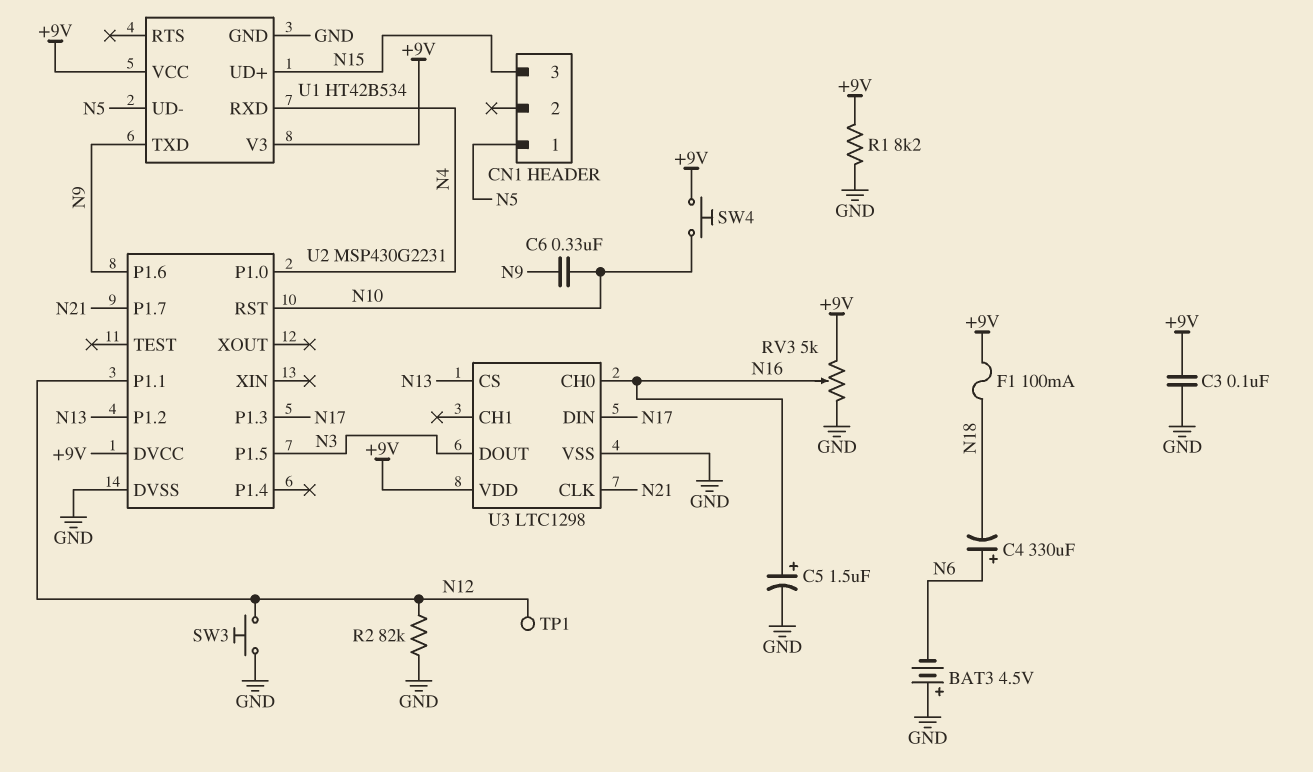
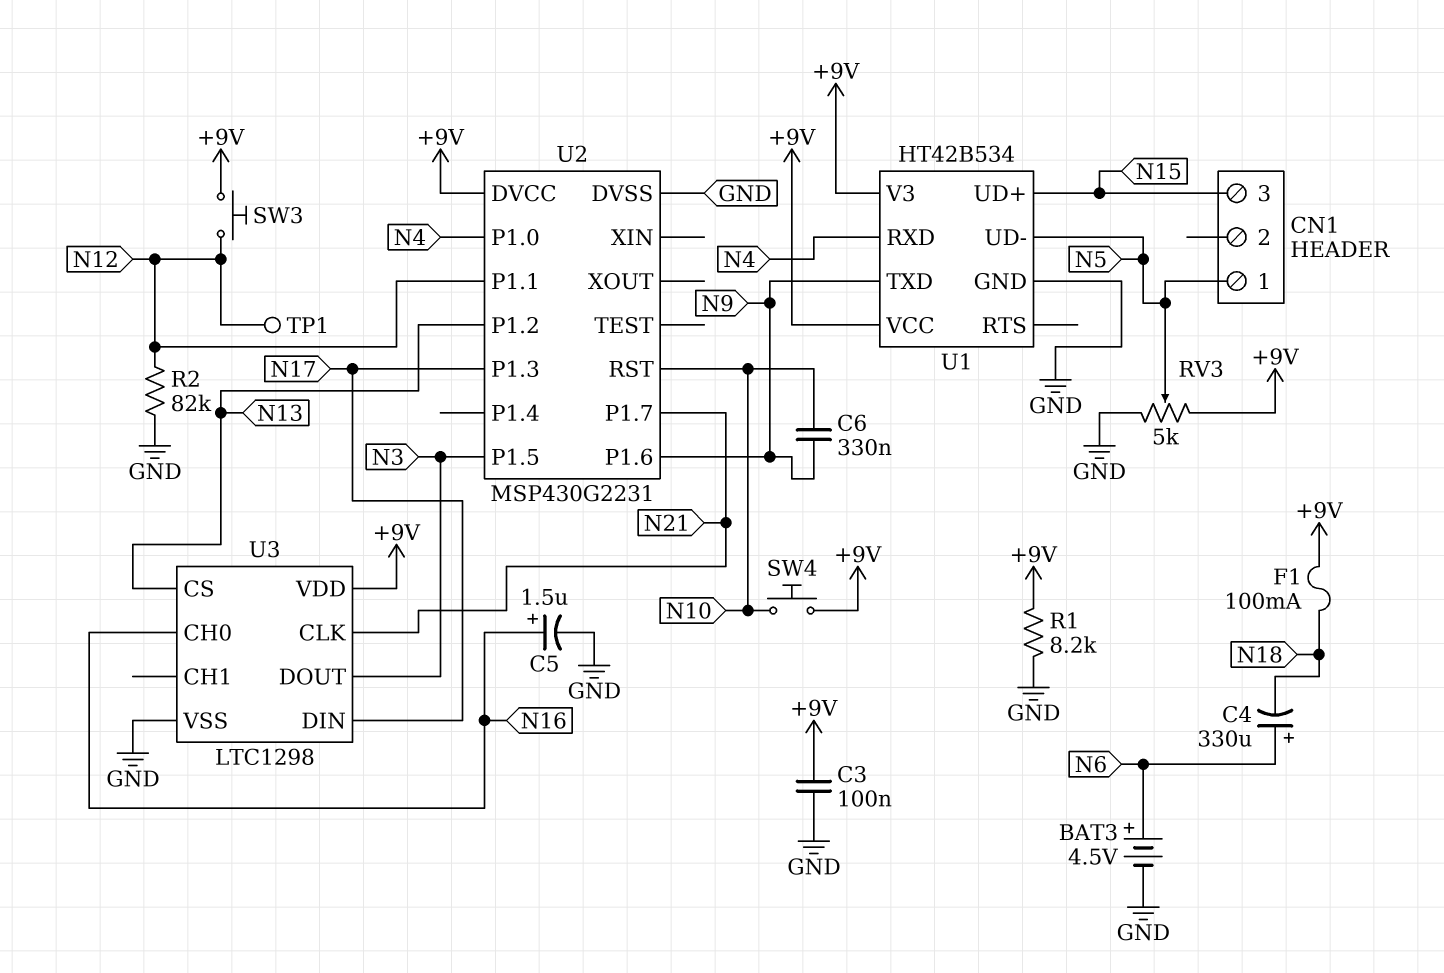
BAT3: 4.5V (plus GND, minus N6) -> 4.5V (plus N6, minus GND)
RV3: 5k (+9V, GND, wiper N16) -> 5k (+9V, GND, wiper N5)
SW3: button (GND, N12) -> button (+9V, N12)

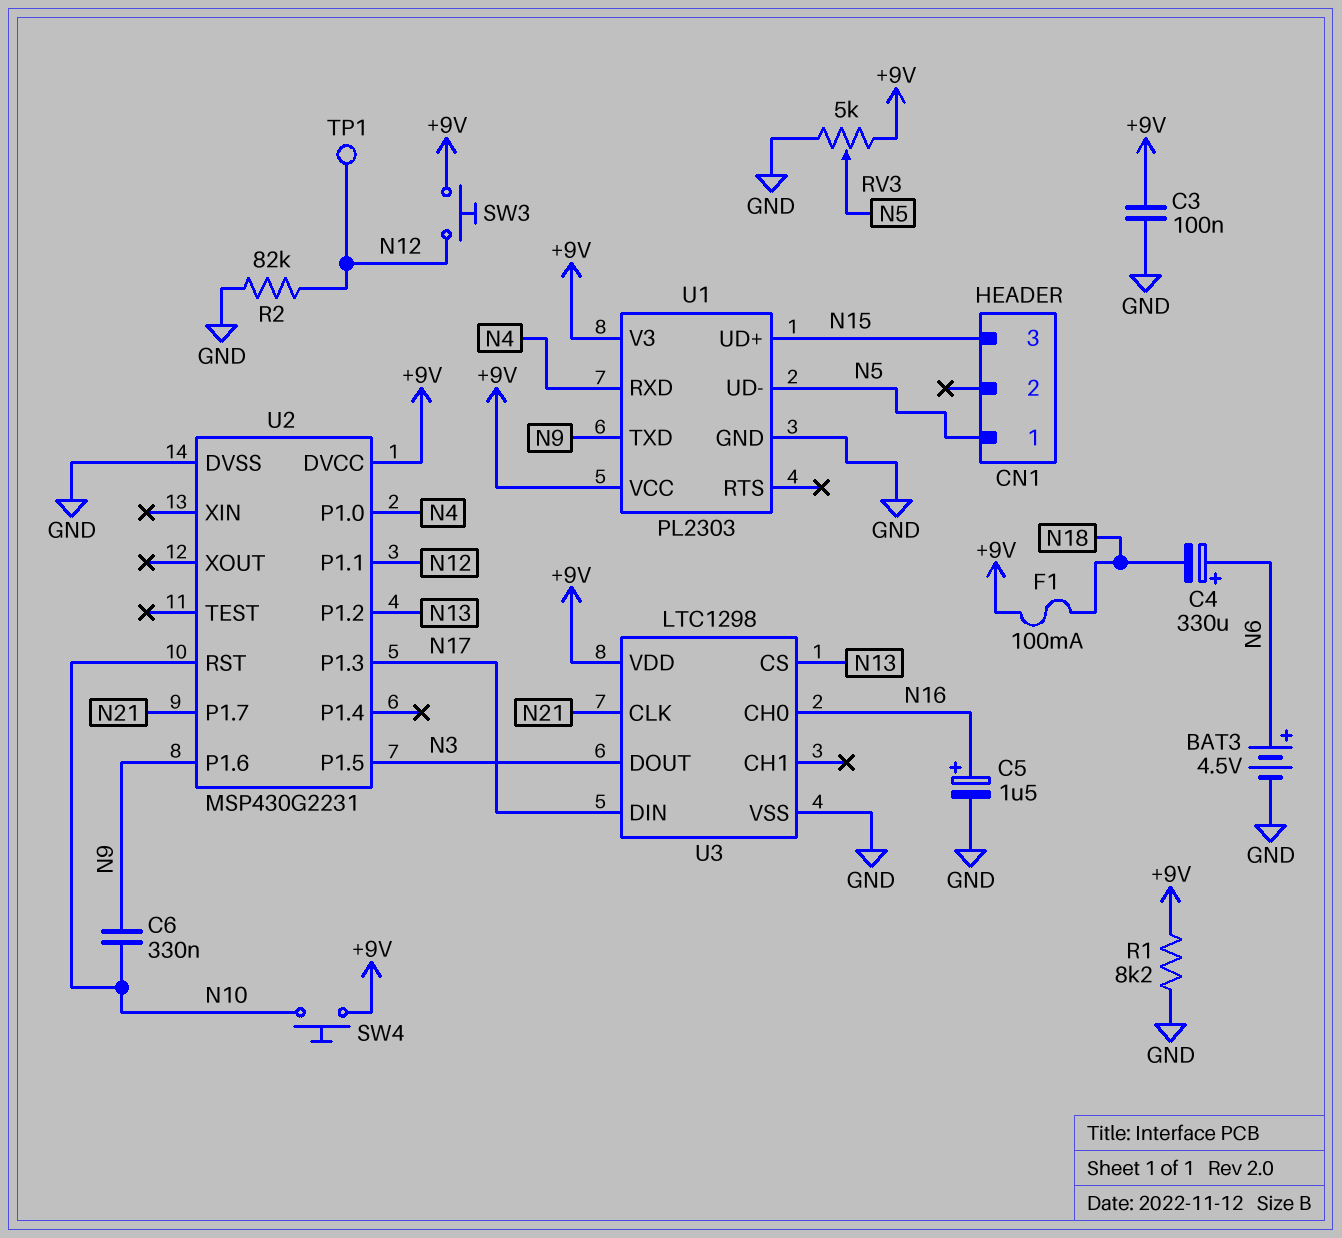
U1: HT42B534 -> PL2303

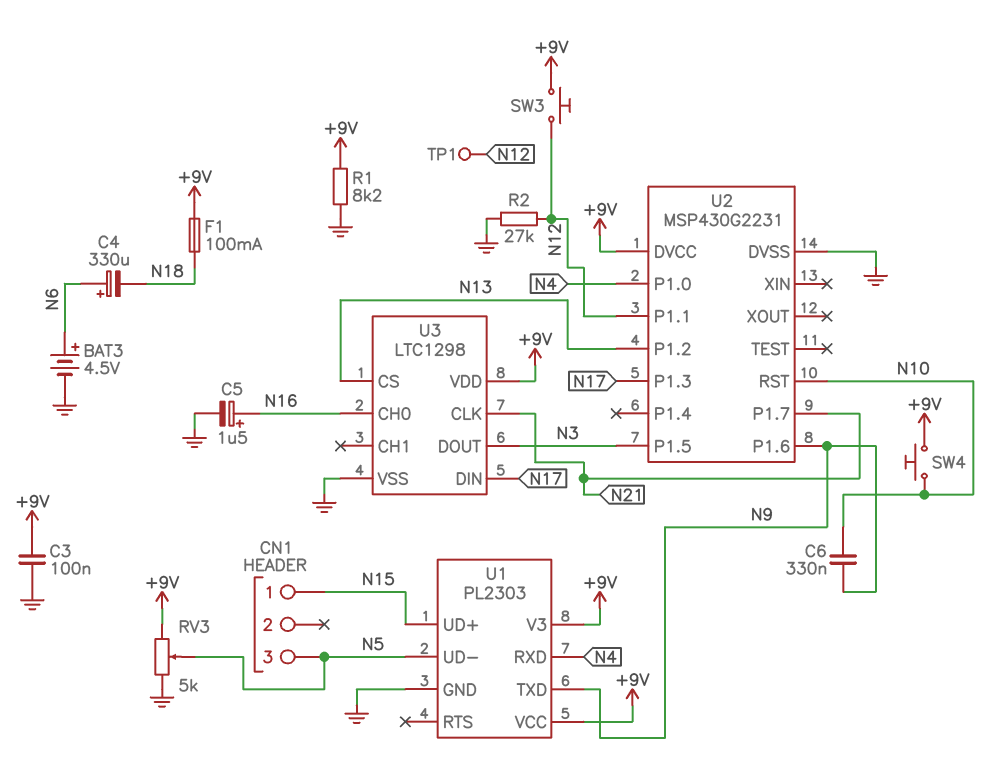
CN1 pin 1: N5 -> N15
CN1 pin 3: N15 -> N5
R2: 82k (GND, N12) -> 27k (GND, N12)

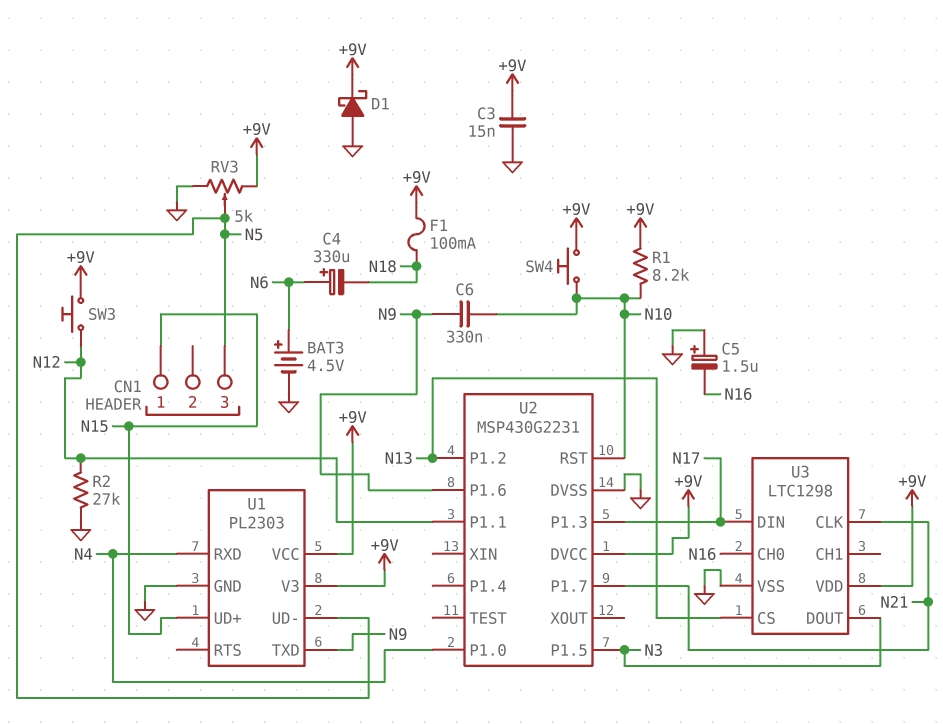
C3: 100nF (+9V, GND) -> 15nF (+9V, GND)
C5: 1.5uF (plus N16, minus GND) -> 1.5uF (plus GND, minus N16)
D1: none -> schottky (A GND, K +9V)
R1: 8.2k (+9V, GND) -> 8.2k (+9V, N10)
TP1: test point (N12) -> none

